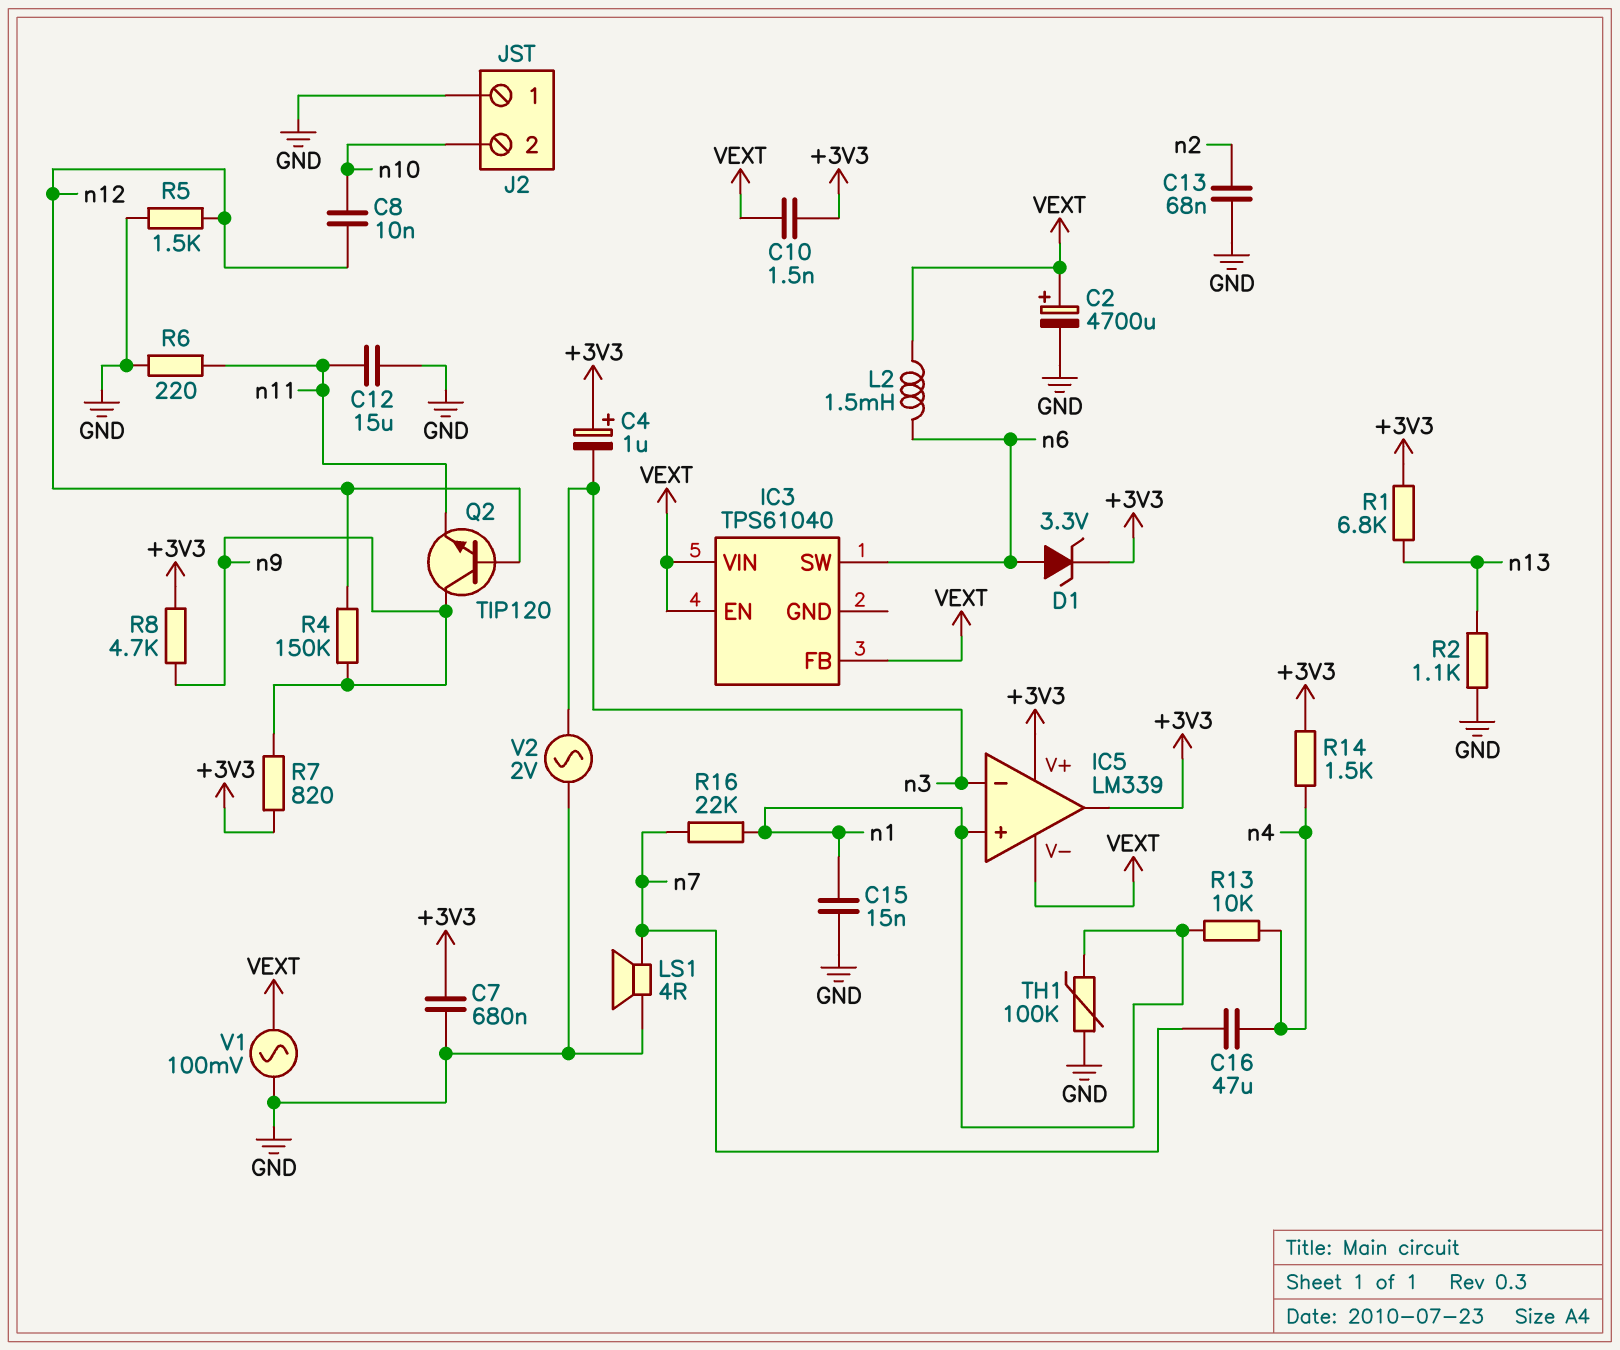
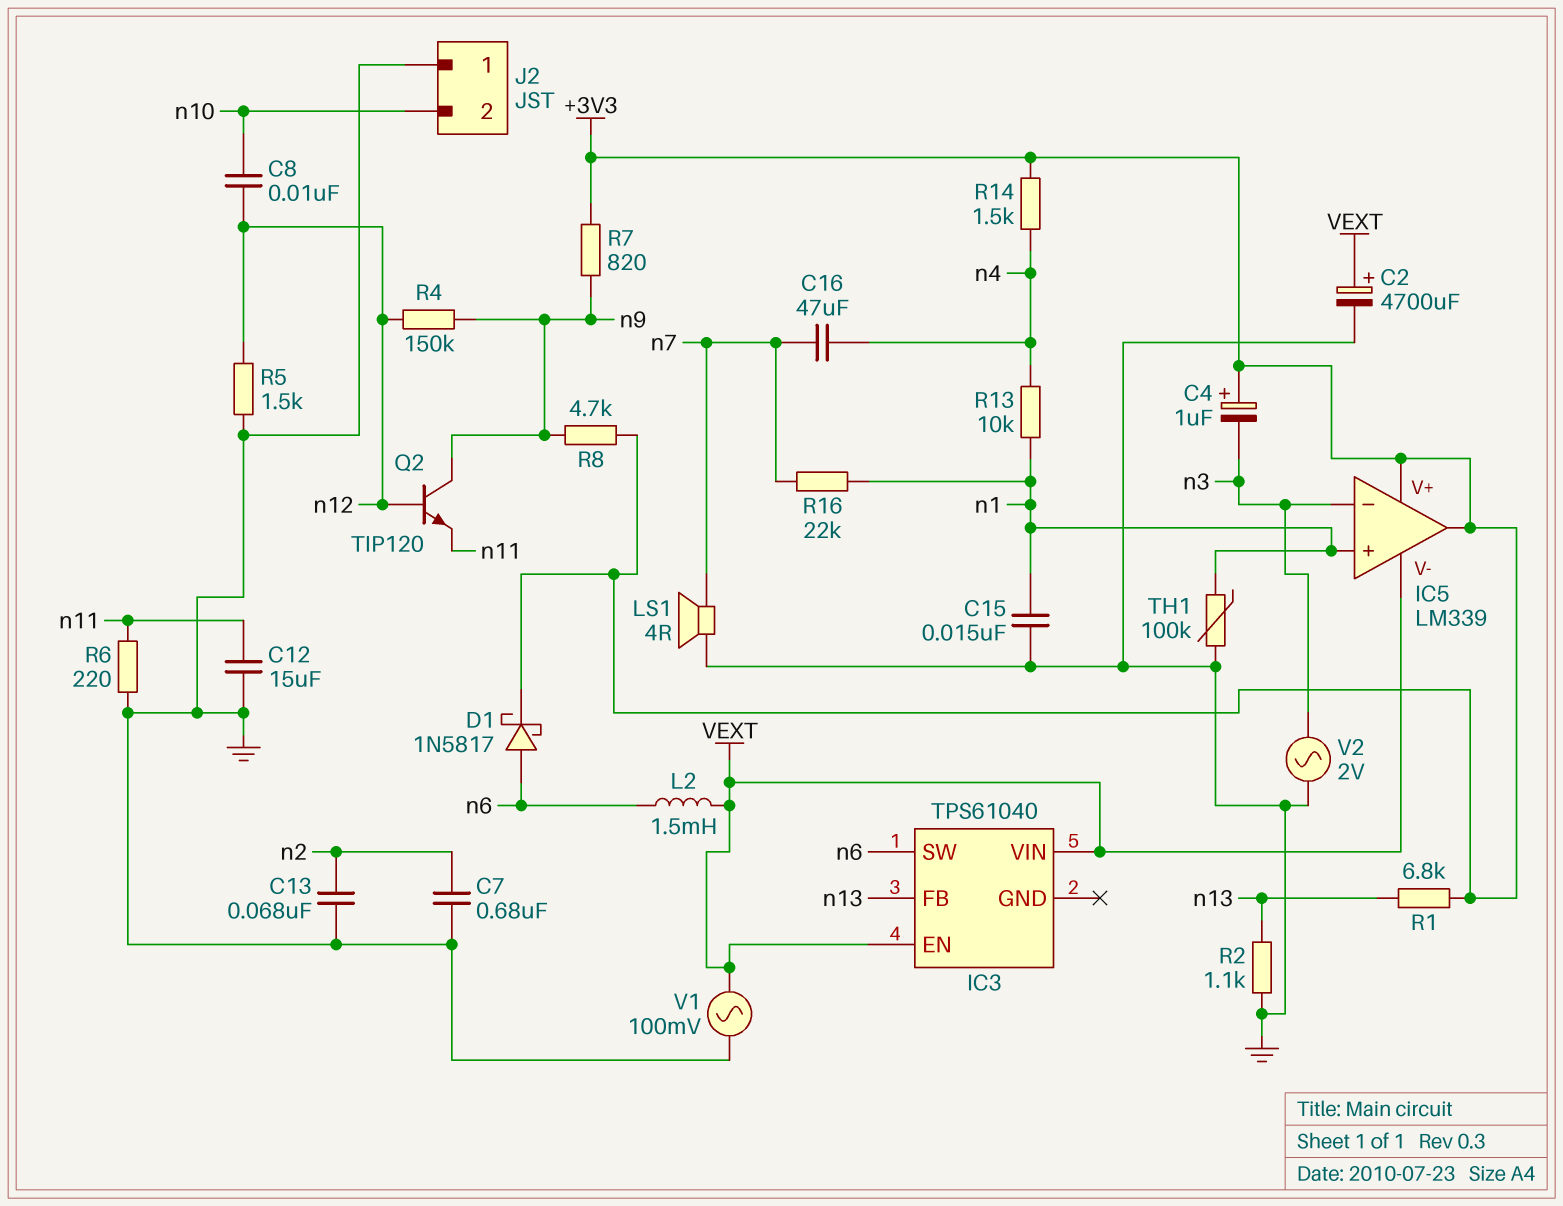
C7: 680nF (+3V3, GND) -> 680nF (GND, n2)
C10: 1.5nF (+3V3, VEXT) -> none
D1: zener 3.3V (A n6, K +3V3) -> schottky 1N5817 (A n6, K +3V3)
IC3 pin FB: VEXT -> n13

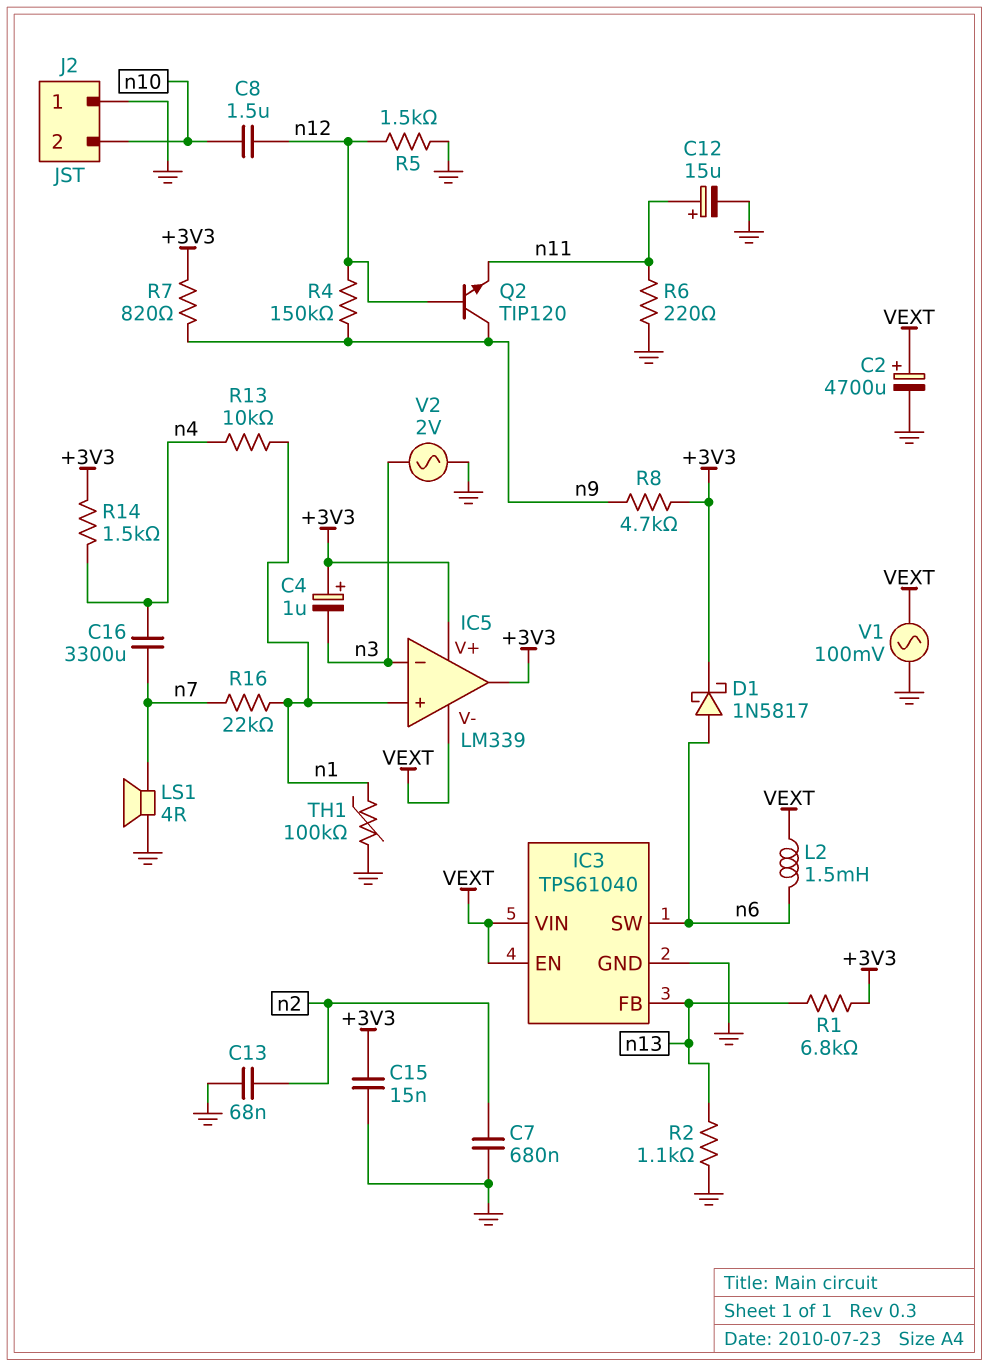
C8: 10nF (n10, n12) -> 1.5uF (n10, n12)
C12: 15uF (GND, n11) -> 15uF (plus n11, minus GND)
C15: 15nF (GND, n1) -> 15nF (+3V3, GND)
C16: 47uF (n4, n7) -> 3300uF (n4, n7)
IC3 pin GND: none -> GND

